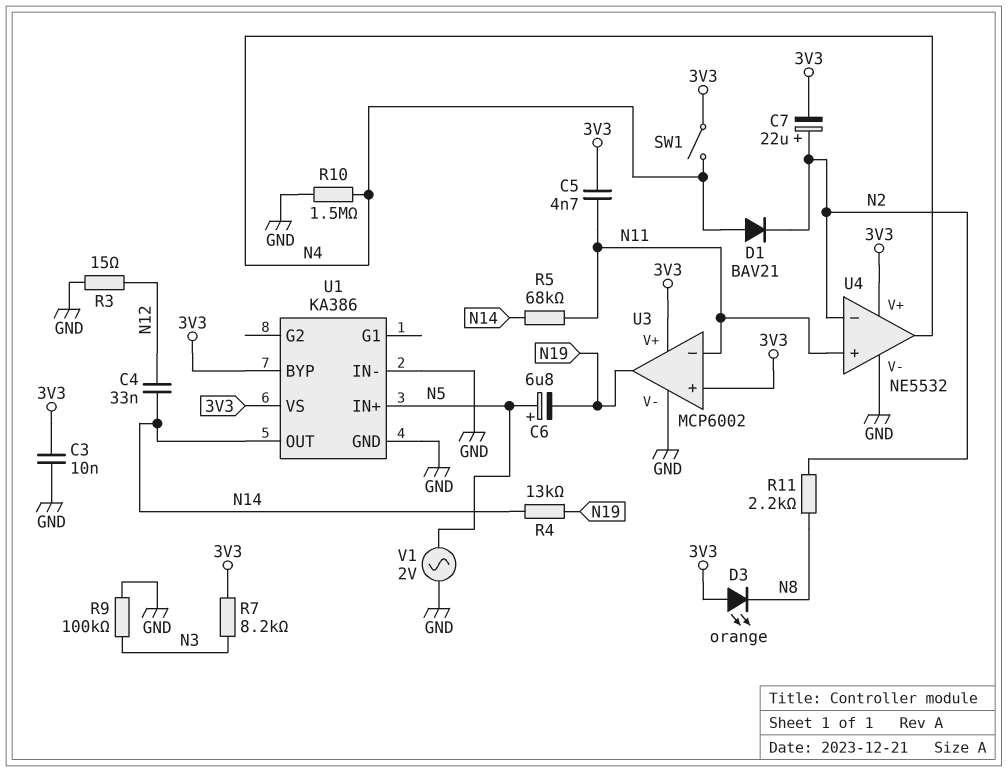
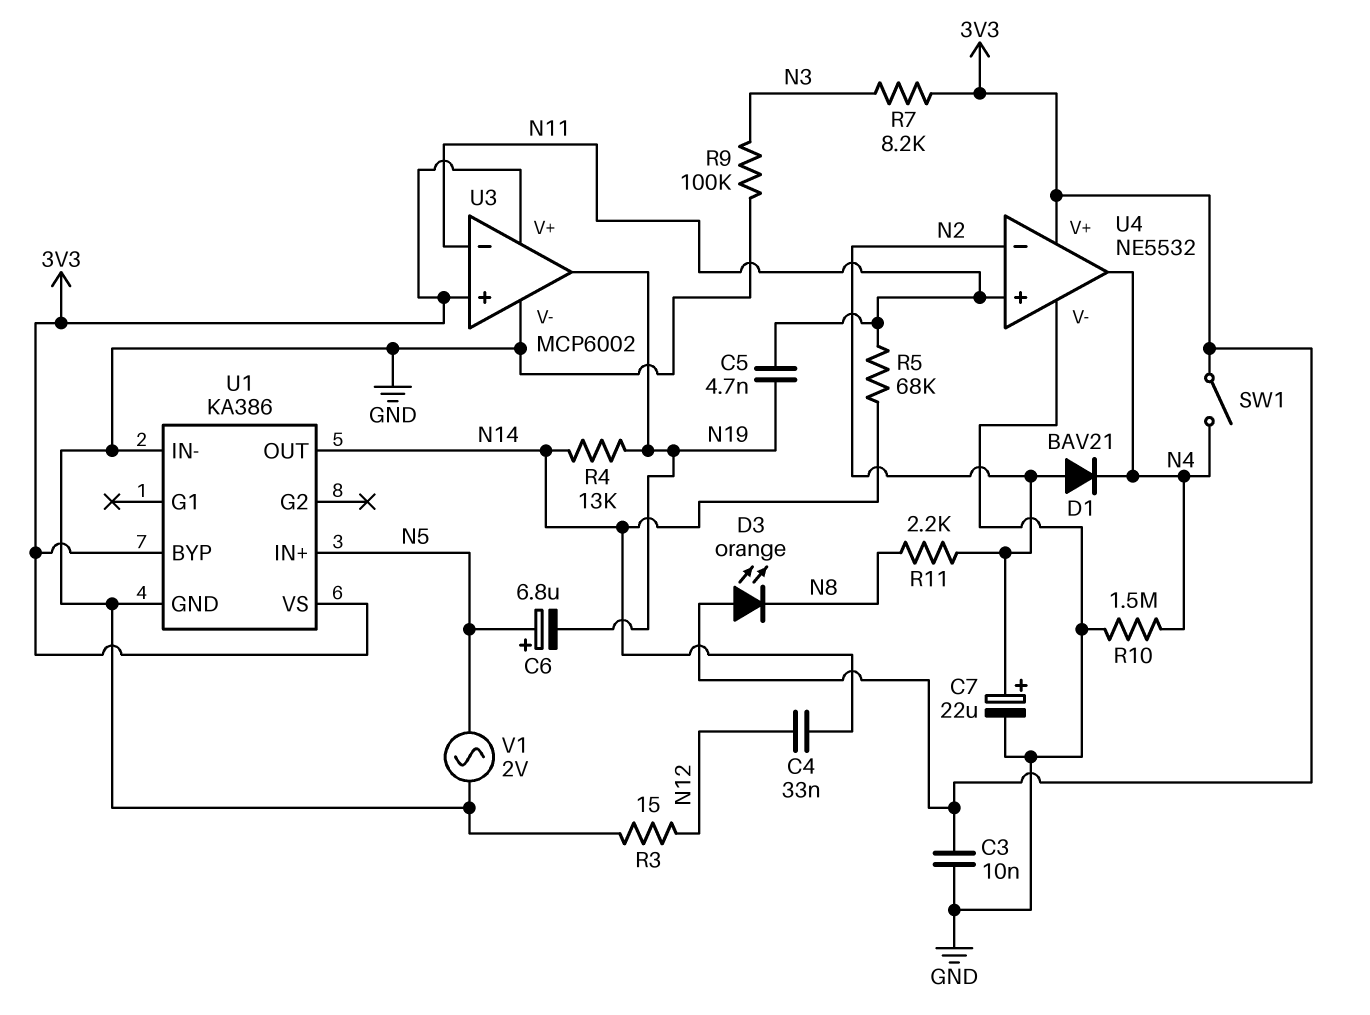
C5: 4.7nF (3V3, N11) -> 4.7nF (N11, N19)
C7: 22uF (plus N2, minus 3V3) -> 22uF (plus N2, minus GND)
D1: diode BAV21 (A N4, K N2) -> diode BAV21 (A N2, K N4)

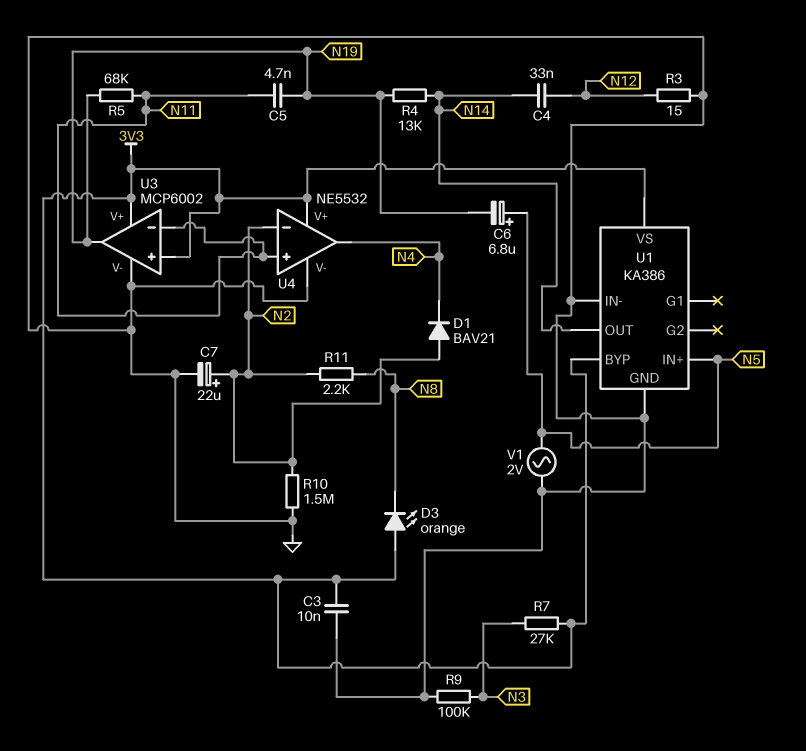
R5: 68k (N11, N14) -> 68k (N11, N19)
R7: 8.2k (3V3, N3) -> 27k (3V3, N3)
R10: 1.5M (GND, N4) -> 1.5M (GND, N2)
SW1: switch (3V3, N4) -> none

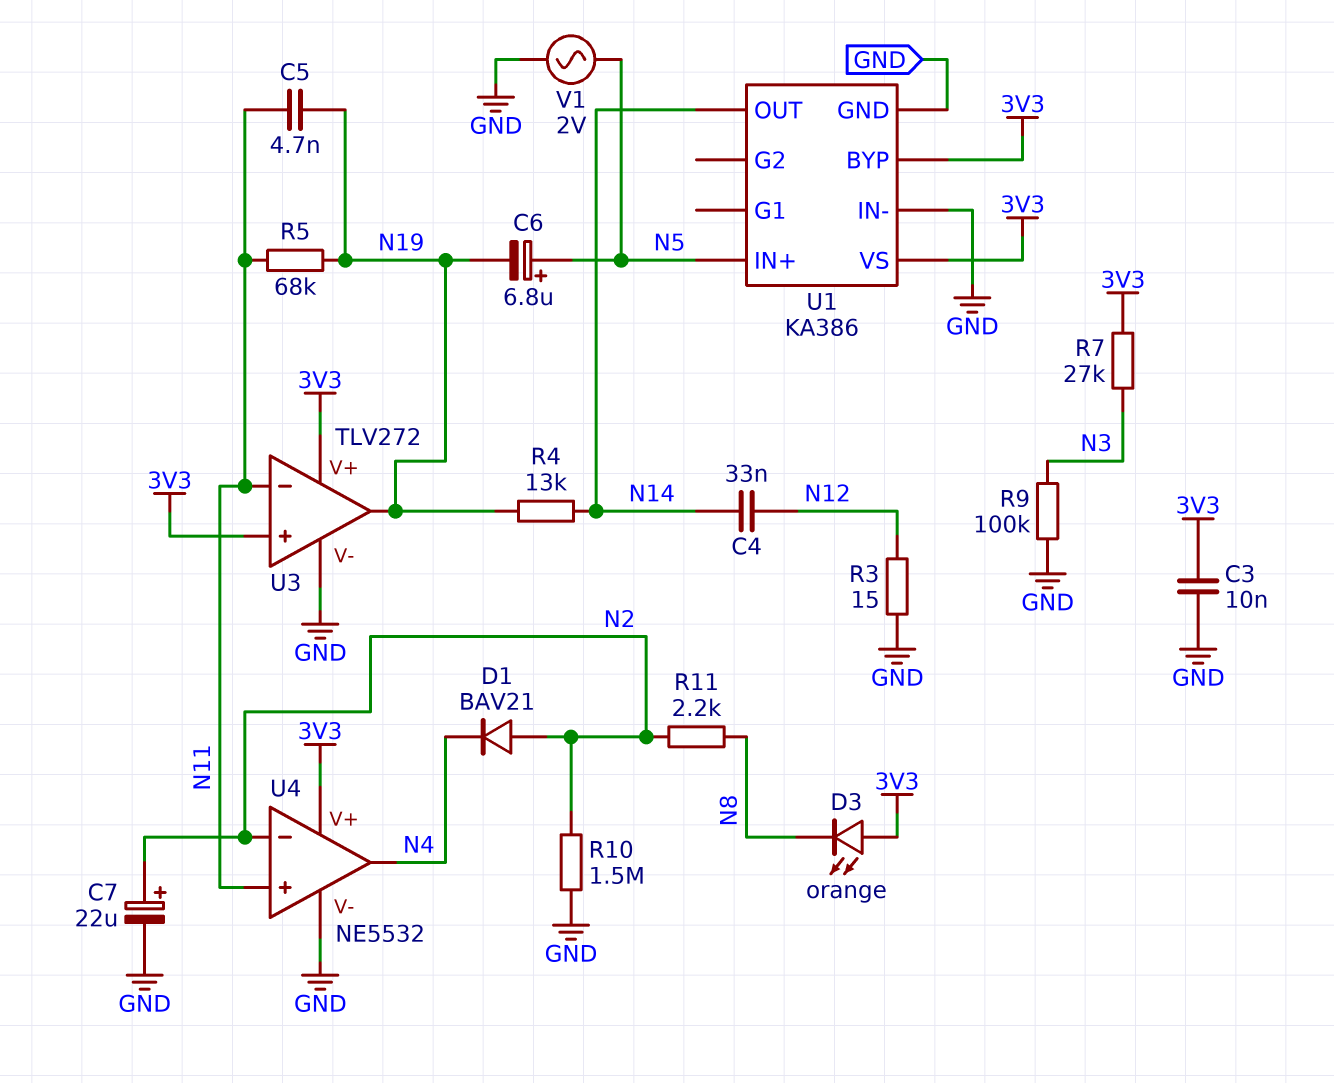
U3: MCP6002 -> TLV272

